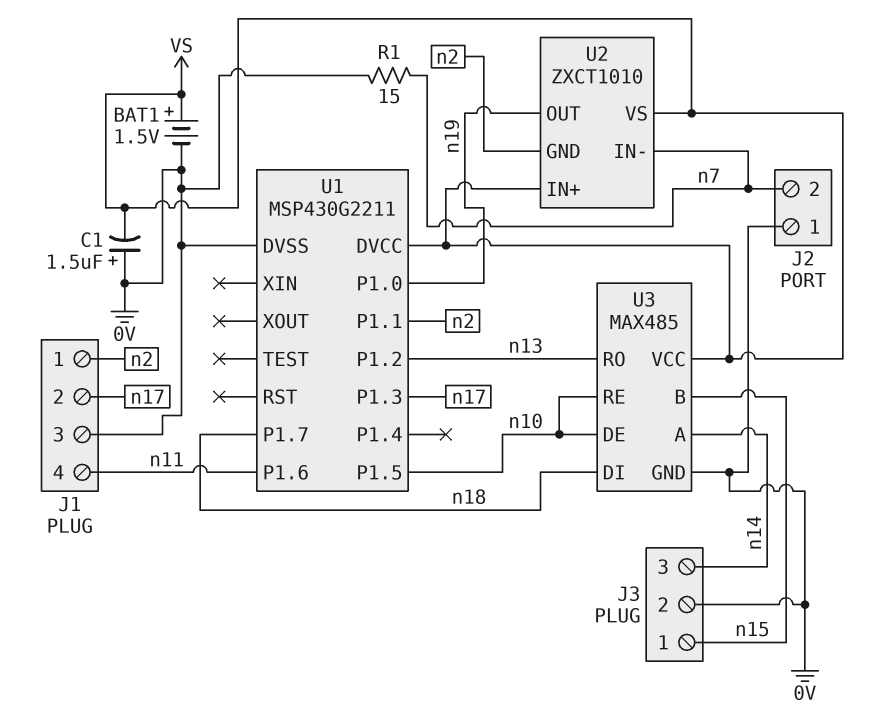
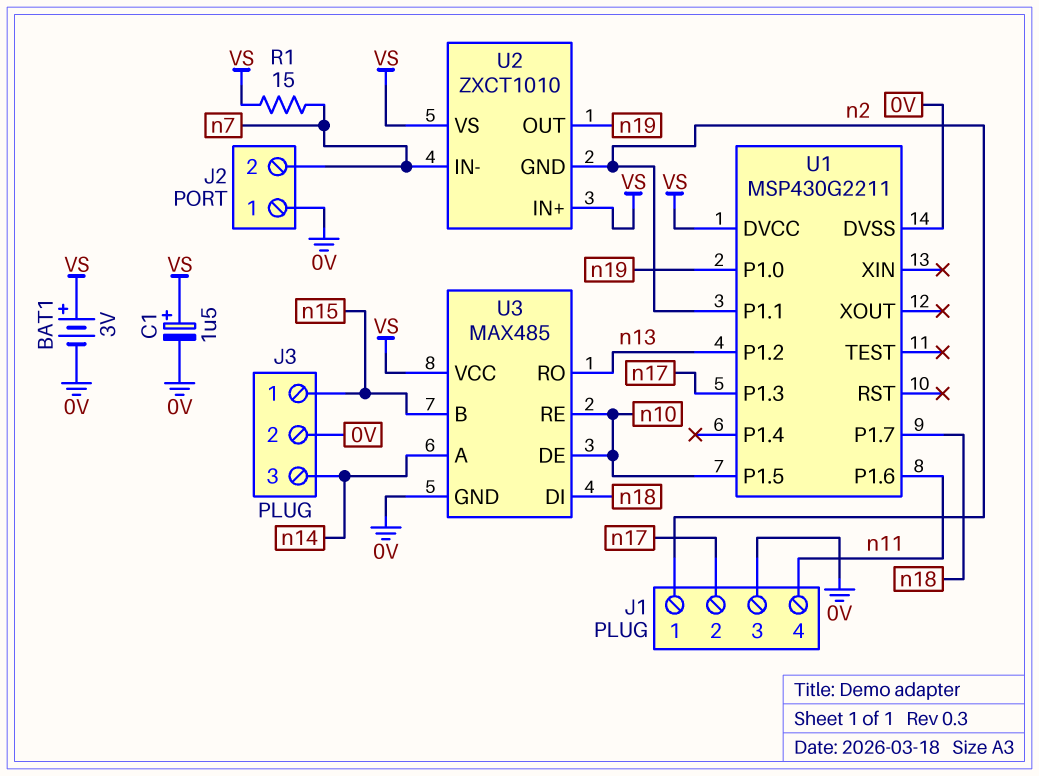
BAT1: 1.5V (plus VS, minus 0V) -> 3V (plus VS, minus 0V)
C1: 1.5uF (plus 0V, minus VS) -> 1.5uF (plus VS, minus 0V)
R1: 15 (0V, n7) -> 15 (VS, n7)

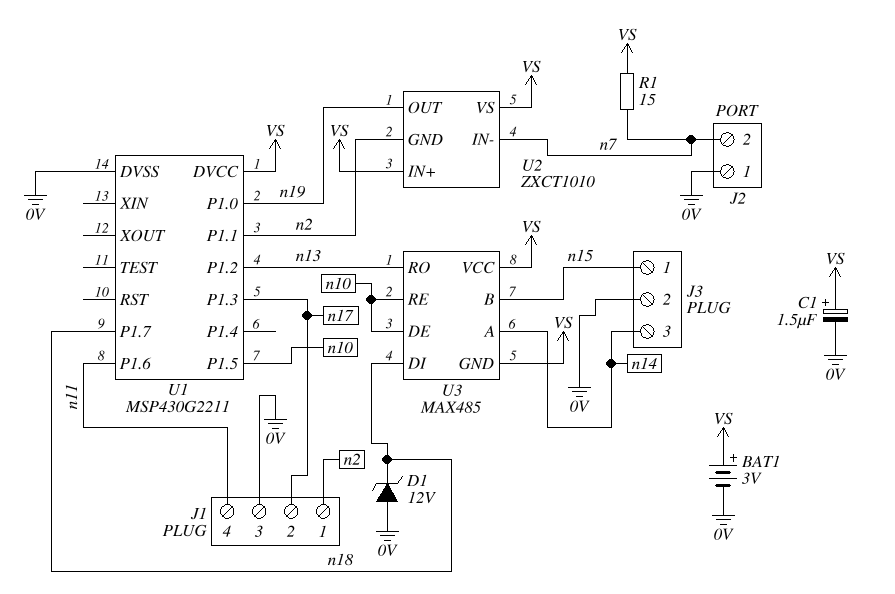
D1: none -> zener 12V (A 0V, K n18)
U3 pin GND: 0V -> VS

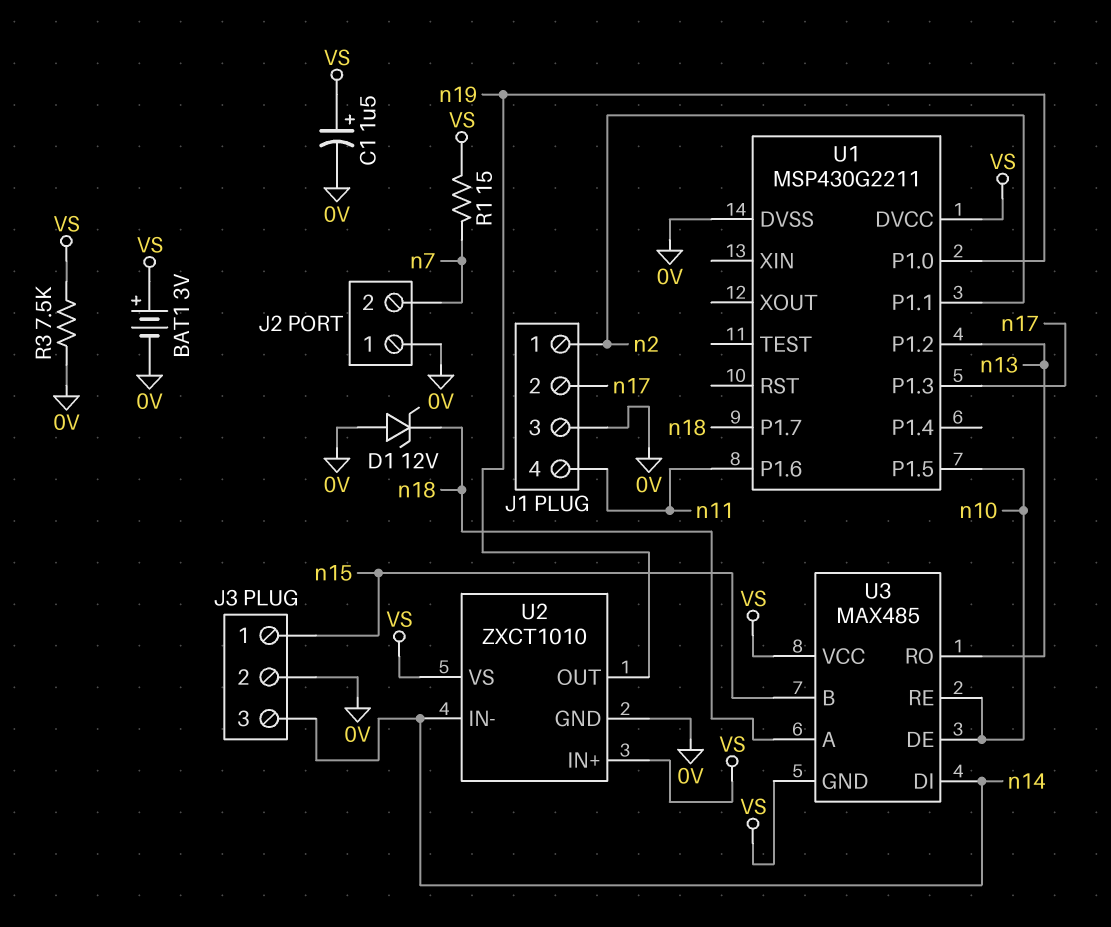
R3: none -> 7.5k (0V, VS)
U2 pin GND: n2 -> 0V
U2 pin IN-: n7 -> n14
U3 pin A: n14 -> n18
U3 pin DI: n18 -> n14

